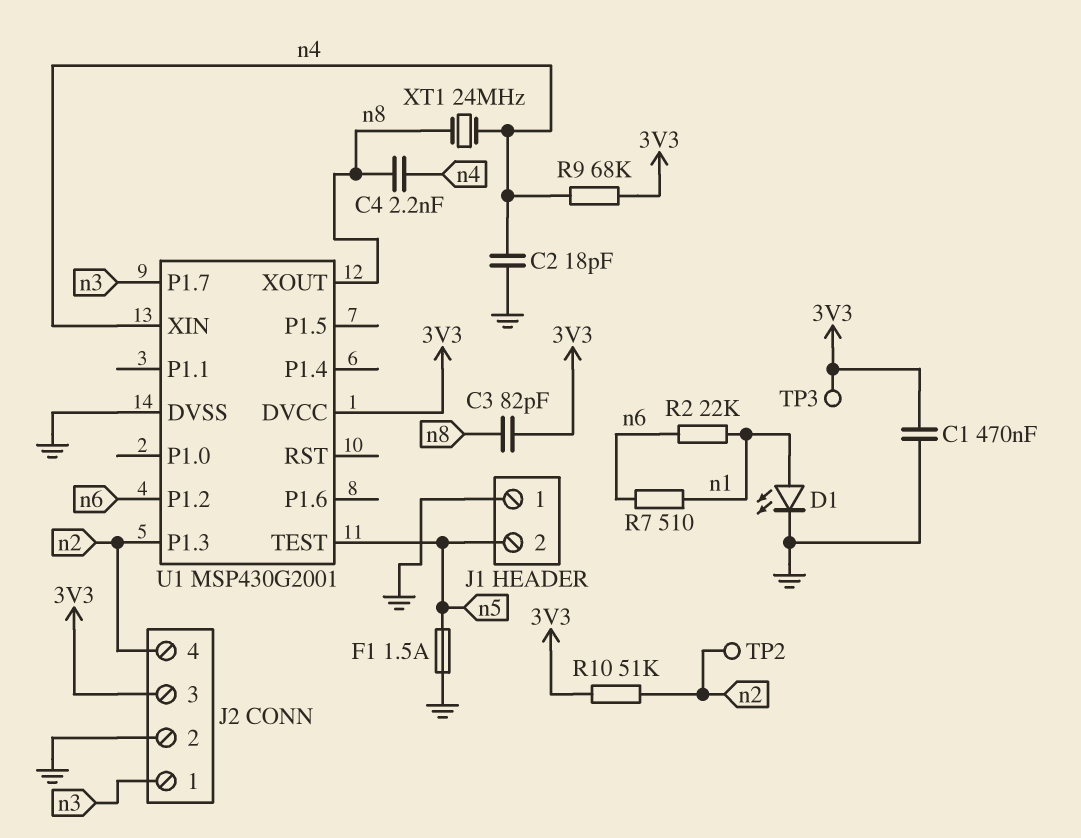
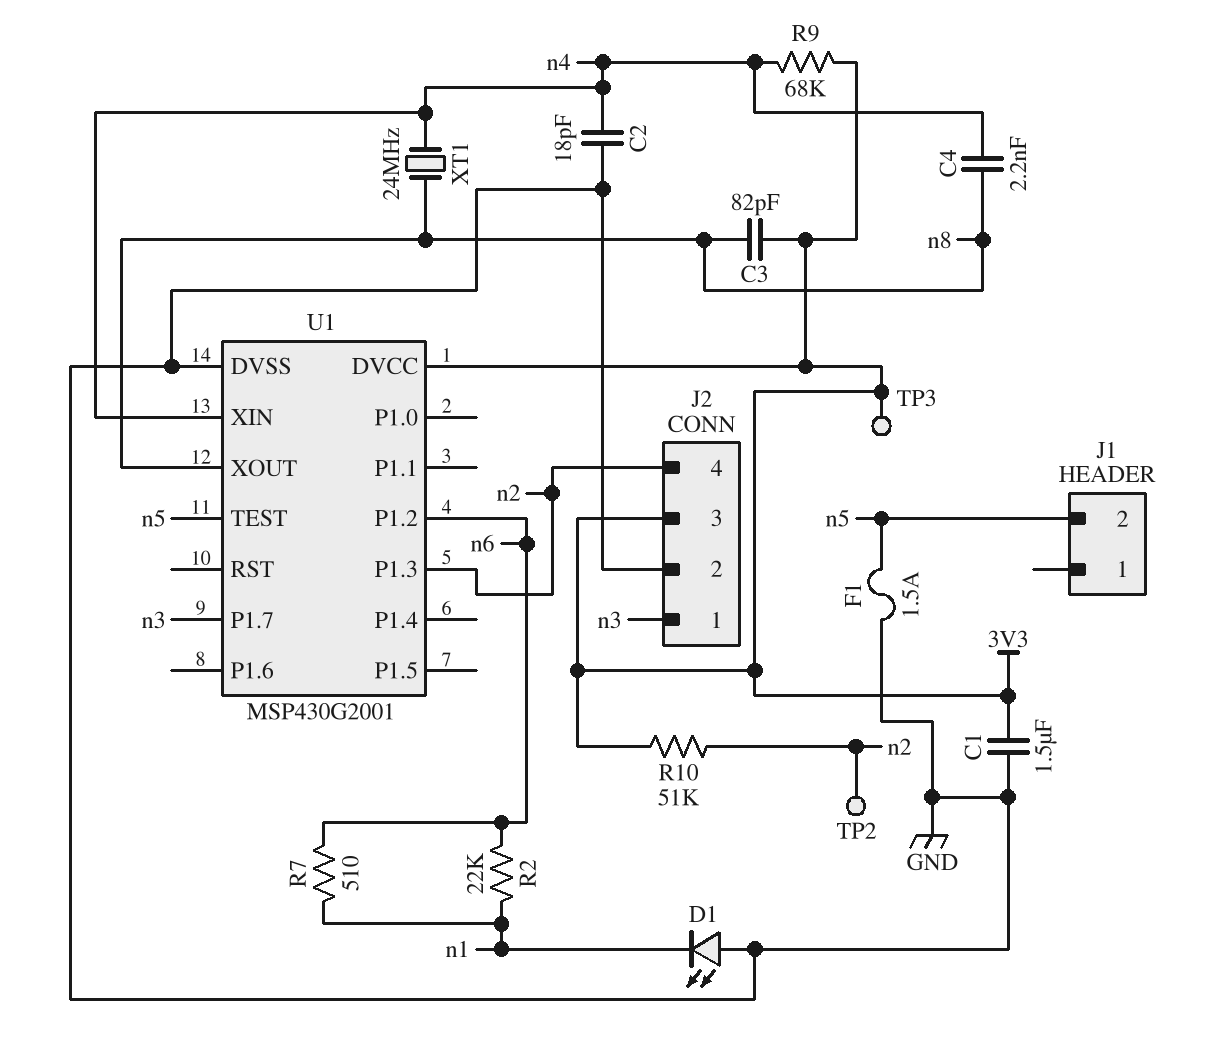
C1: 470nF (3V3, GND) -> 1.5uF (3V3, GND)
D1: LED (A n1, K GND) -> LED (A GND, K n1)
J1 pin 1: GND -> none

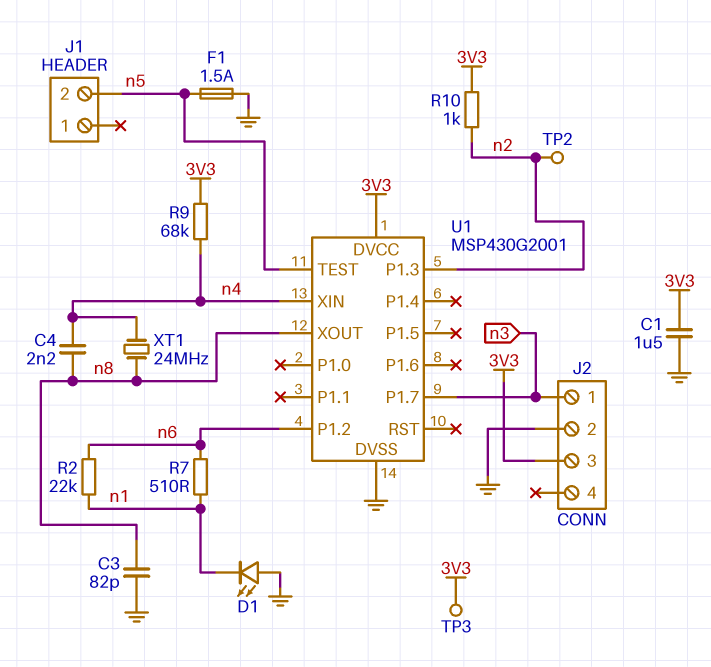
C2: 18pF (GND, n4) -> none
C3: 82pF (3V3, n8) -> 82pF (GND, n8)
J2 pin 4: n2 -> none
R10: 51k (3V3, n2) -> 1k (3V3, n2)

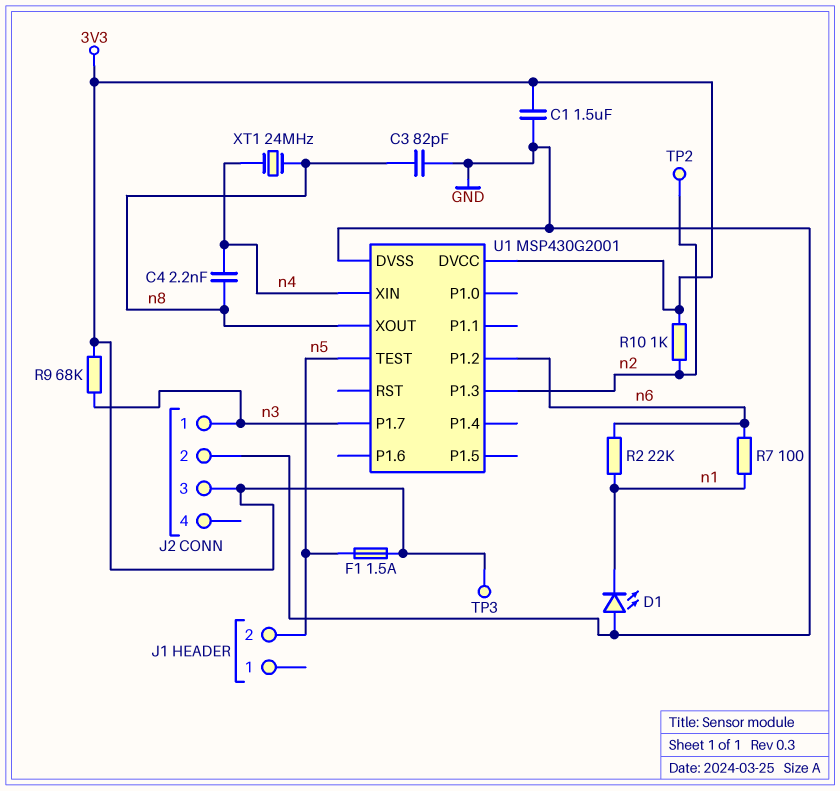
F1: 1.5A (GND, n5) -> 1.5A (3V3, n5)
R7: 510 (n1, n6) -> 100 (n1, n6)
R9: 68k (3V3, n4) -> 68k (3V3, n3)

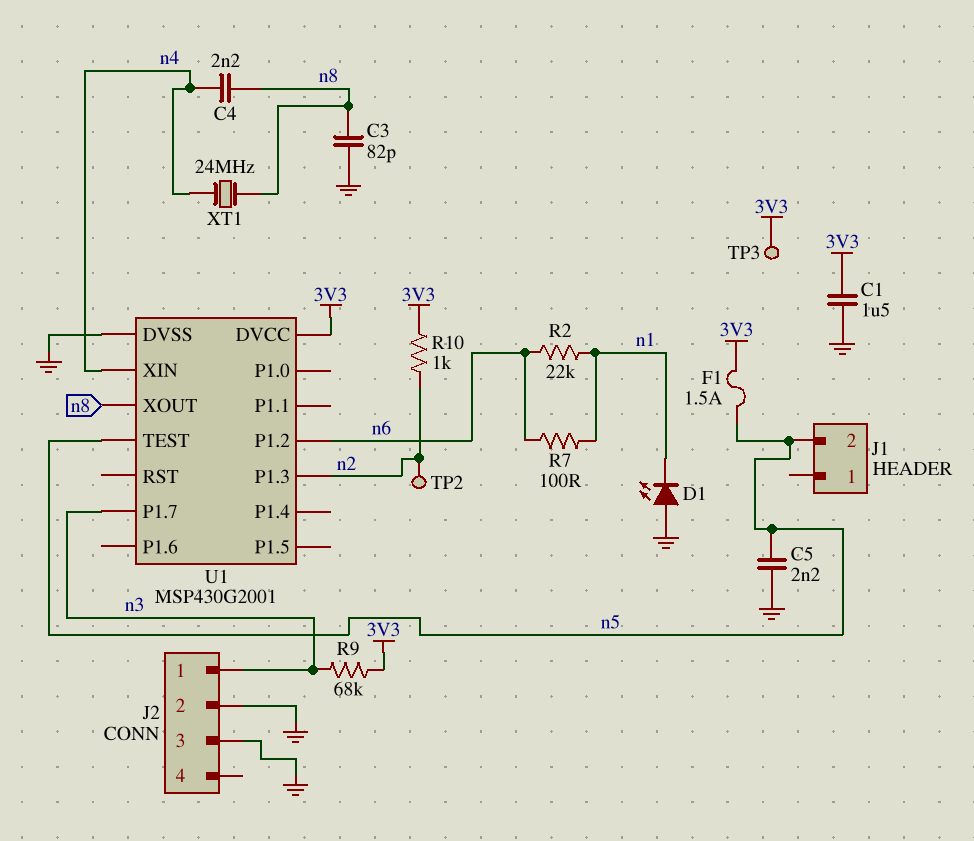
C5: none -> 2.2nF (GND, n5)
J2 pin 3: 3V3 -> GND

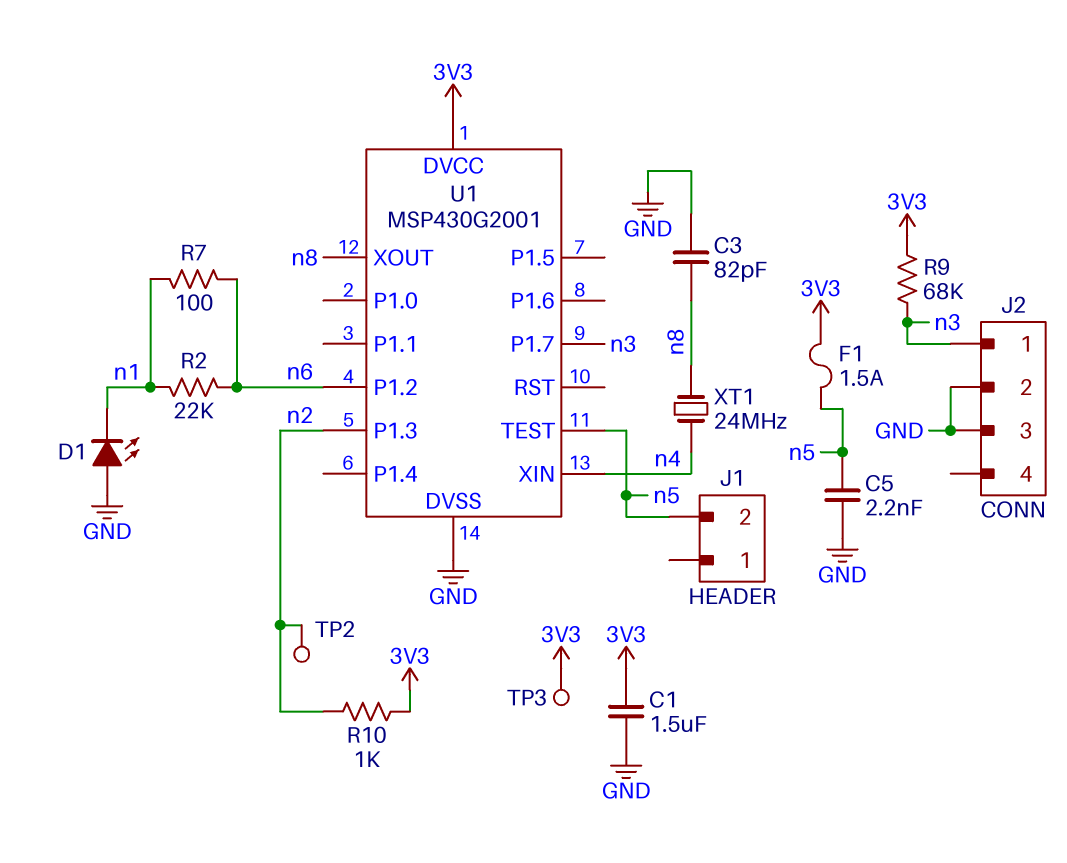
C4: 2.2nF (n4, n8) -> none

